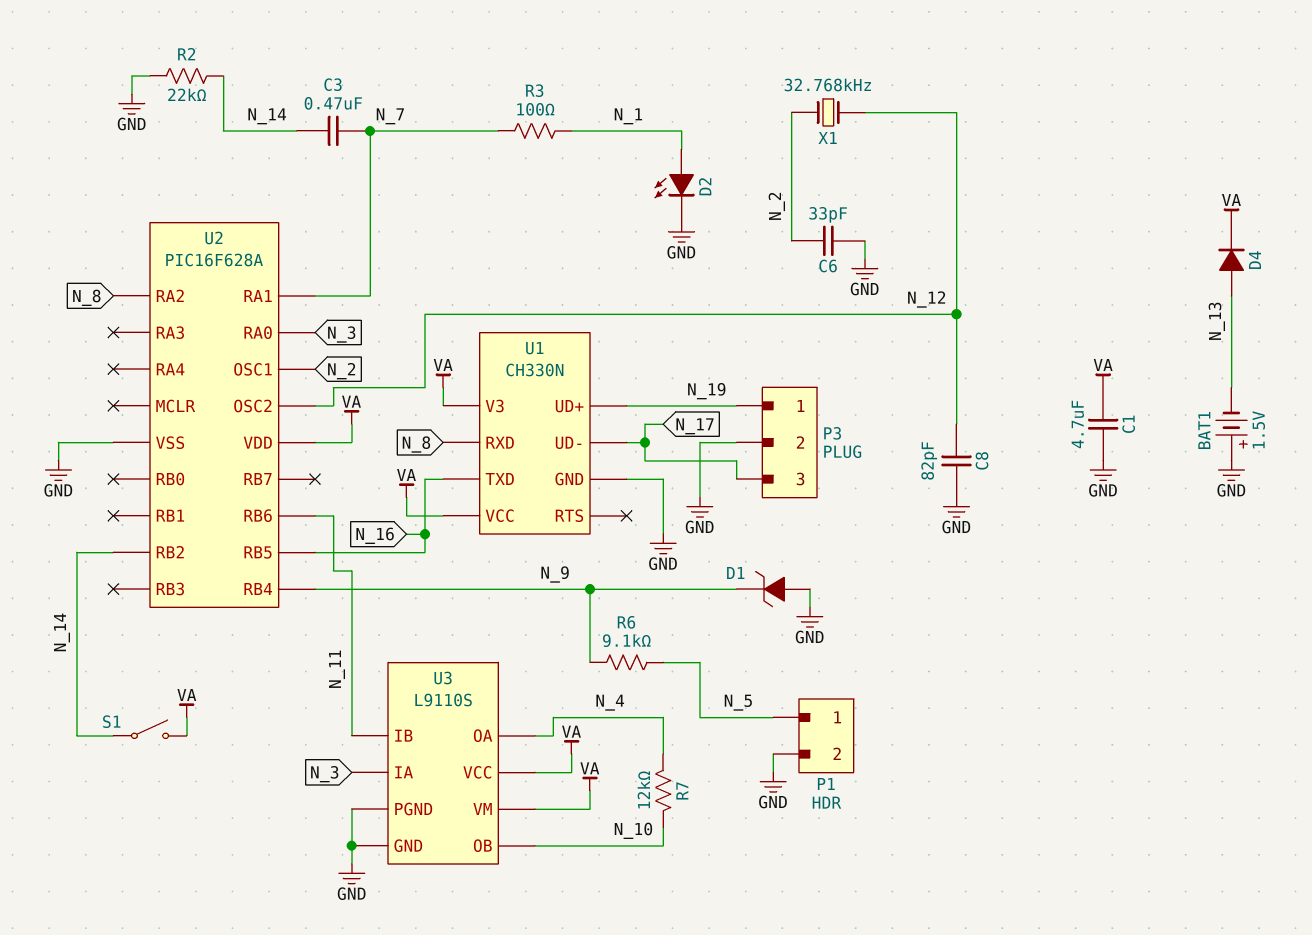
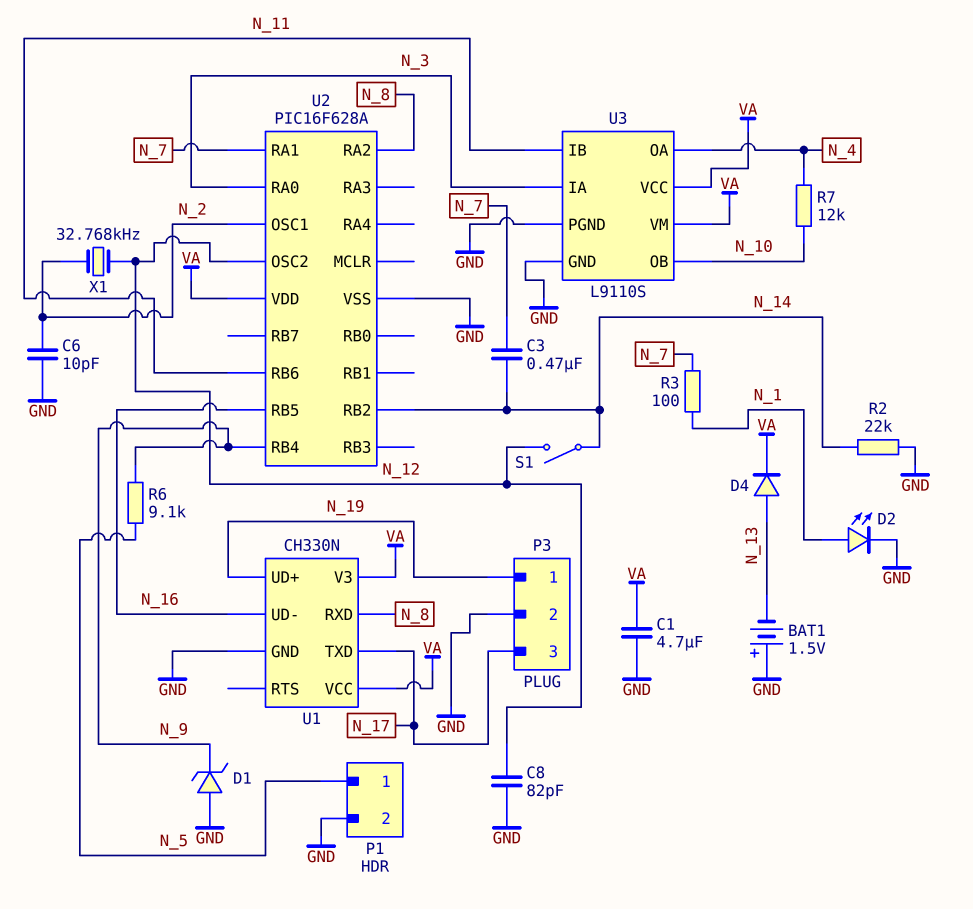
C6: 33pF (GND, N_2) -> 10pF (GND, N_2)
S1: switch (N_14, VA) -> switch (N_12, N_14)
U1 pin TXD: N_16 -> N_17
U1 pin UD-: N_17 -> N_16

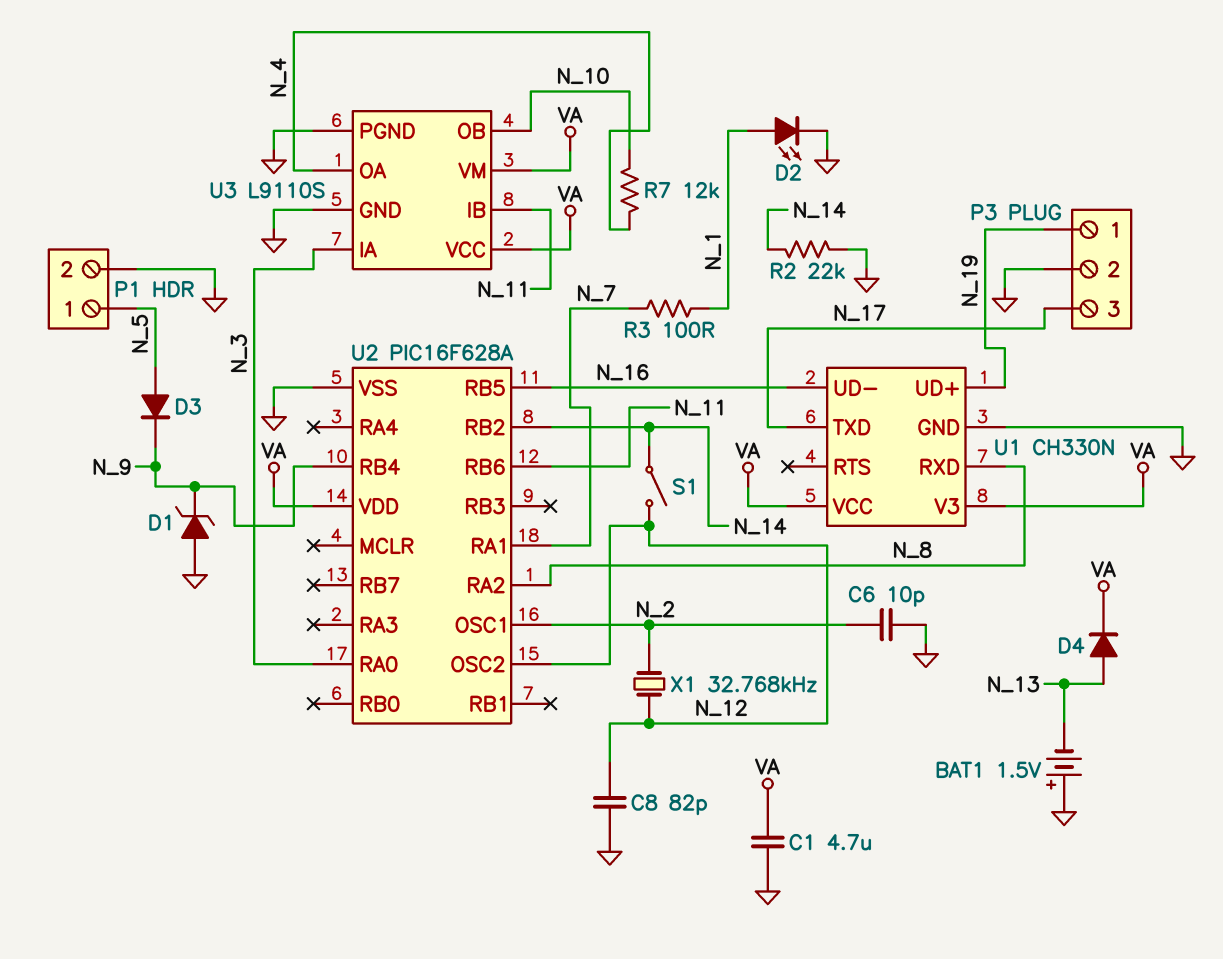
C3: 470nF (N_7, N_14) -> none
D3: none -> diode (A N_5, K N_9)
R6: 9.1k (N_5, N_9) -> none

